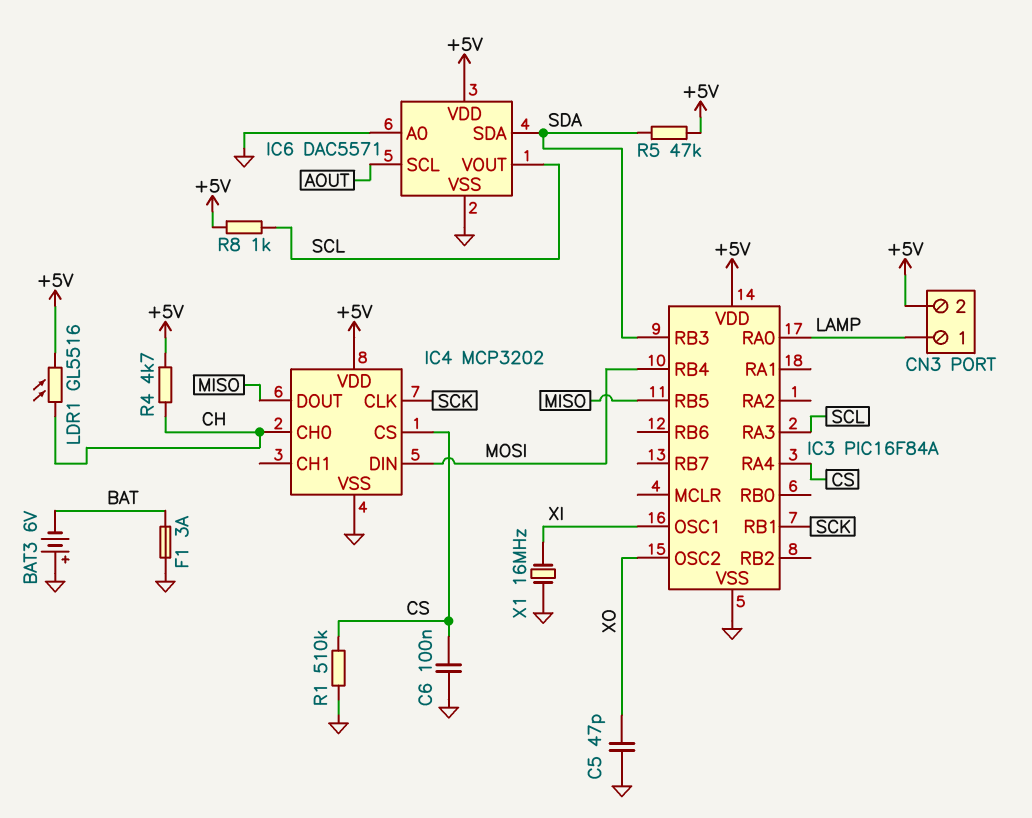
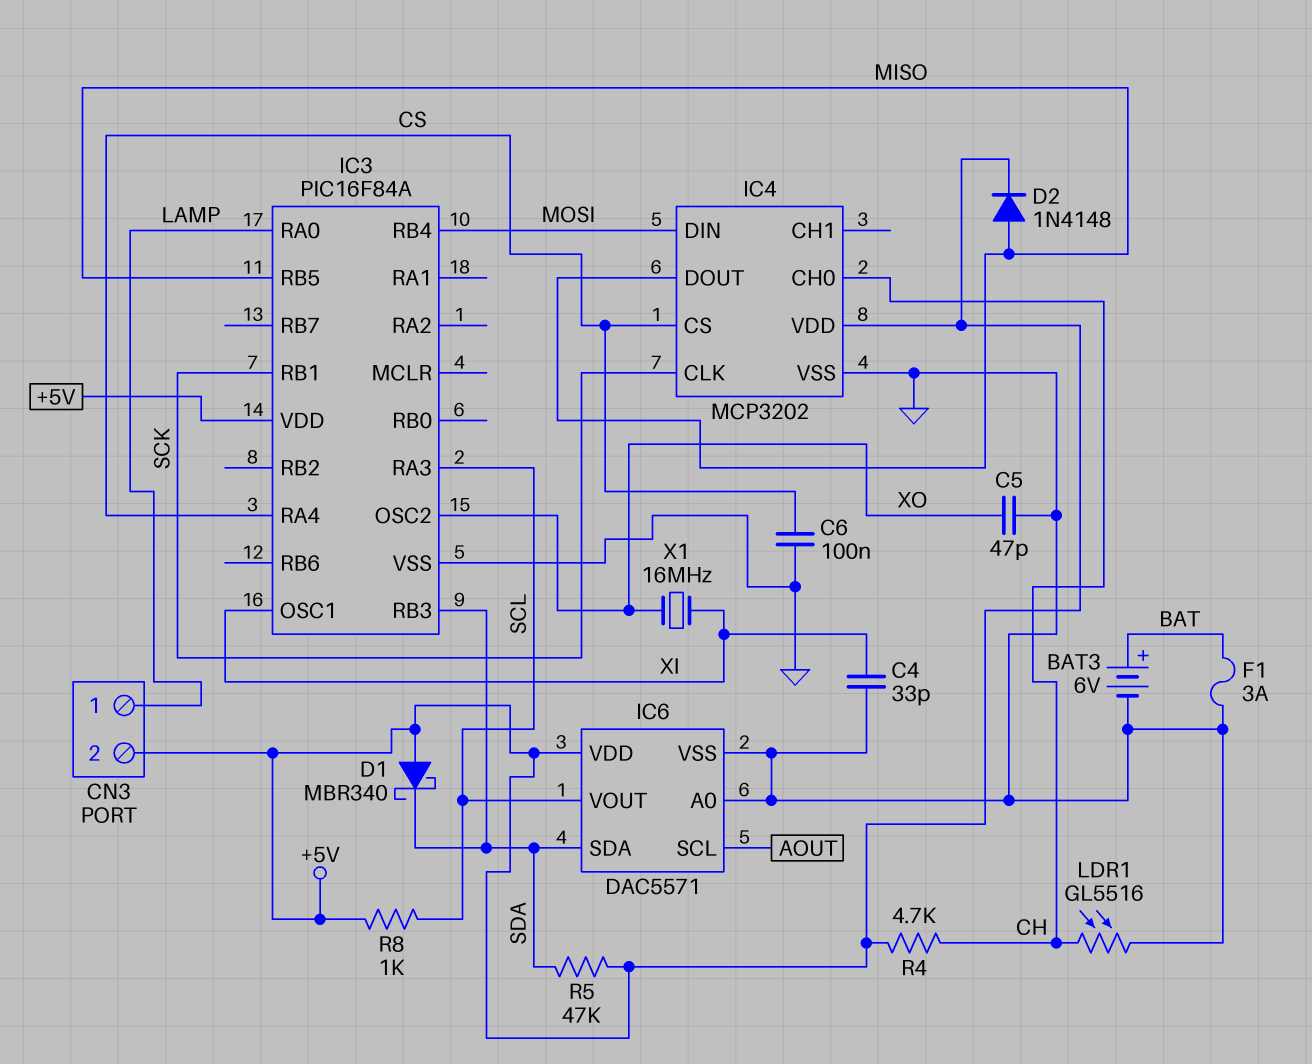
BAT3: 6V (plus GND, minus BAT) -> 6V (plus BAT, minus GND)
C4: none -> 33pF (GND, XI)
D1: none -> schottky MBR340 (A +5V, K SDA)
D2: none -> diode 1N4148 (A MISO, K +5V)
LDR1: GL5516 (+5V, CH) -> GL5516 (CH, GND)
R1: 510k (CS, GND) -> none
X1: 16MHz (GND, XI) -> 16MHz (XI, XO)

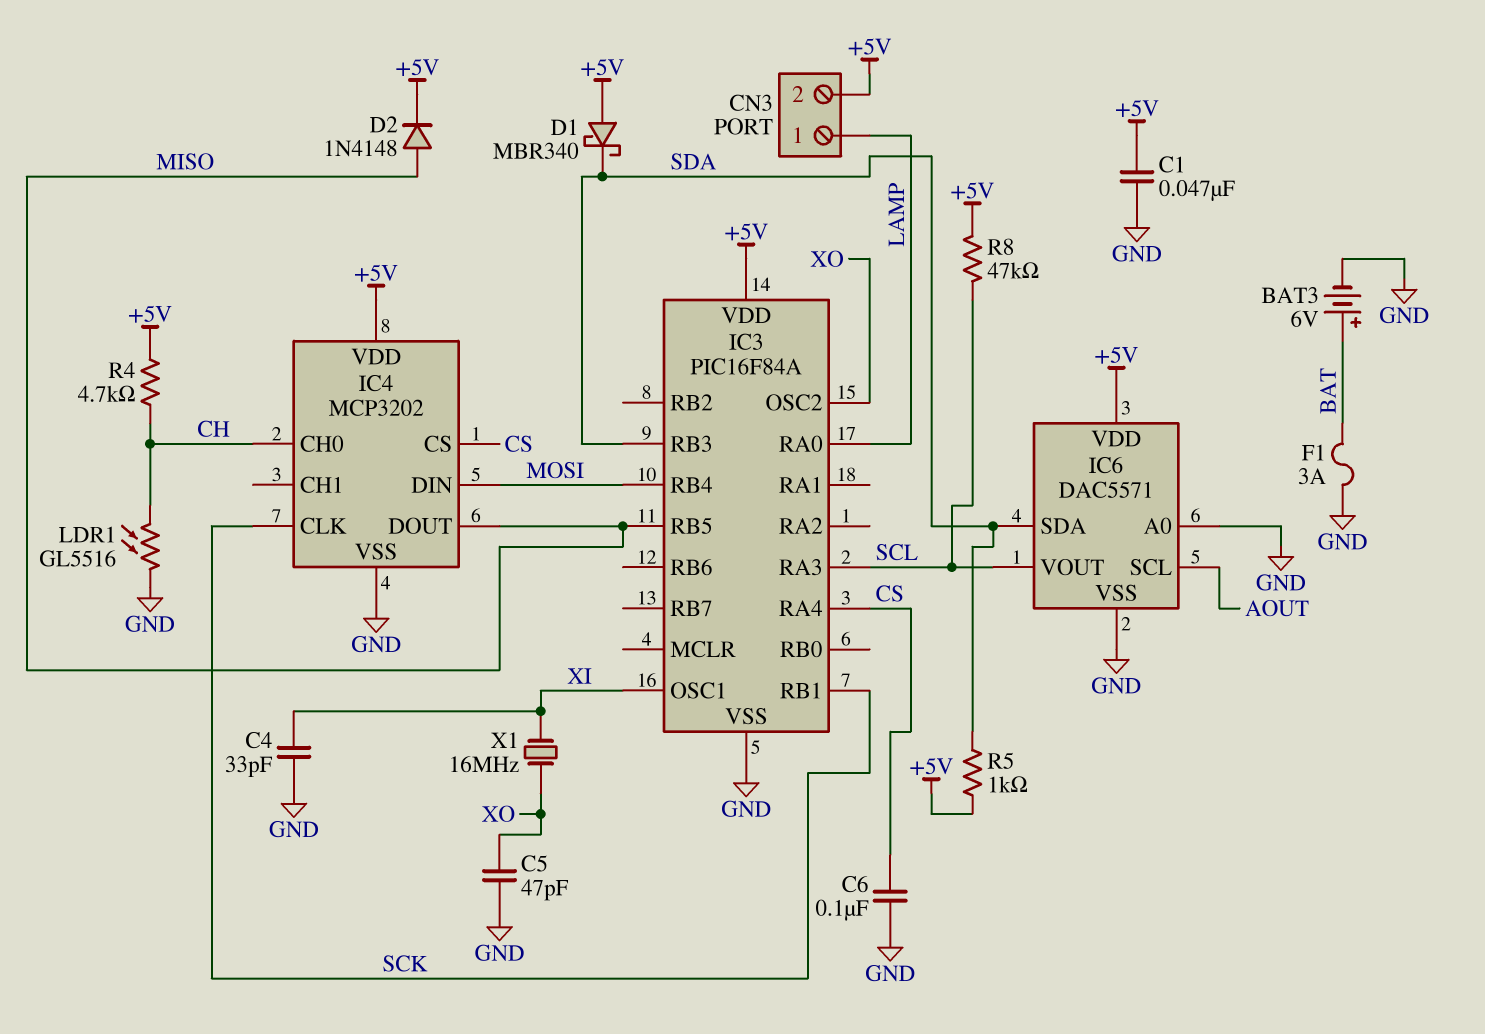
C1: none -> 47nF (+5V, GND)
R5: 47k (+5V, SDA) -> 1k (+5V, SDA)
R8: 1k (+5V, SCL) -> 47k (+5V, SCL)

